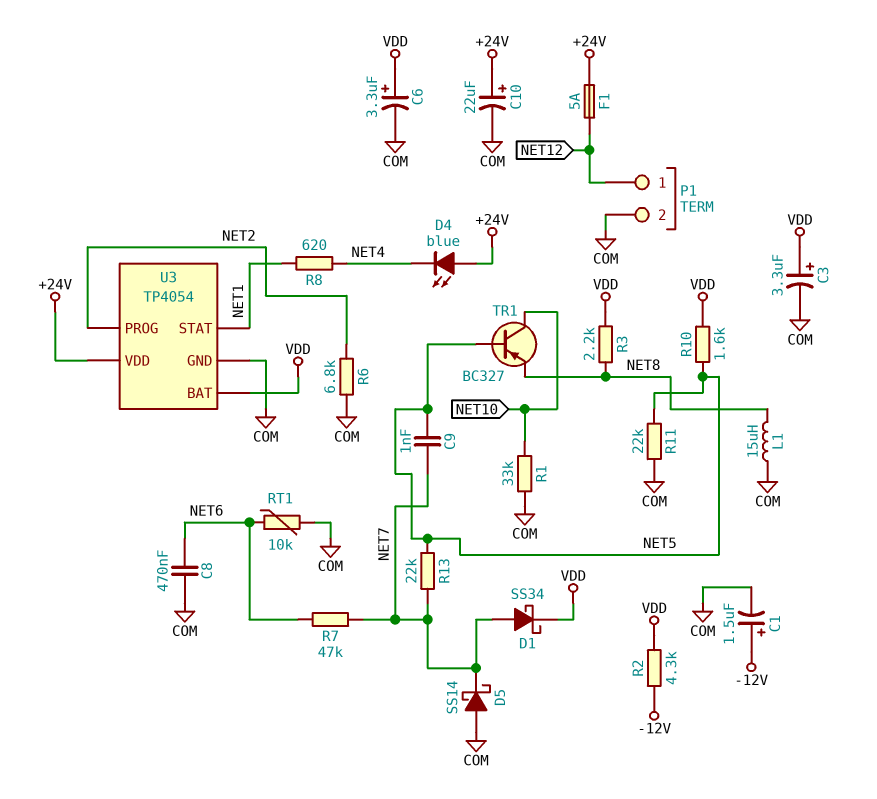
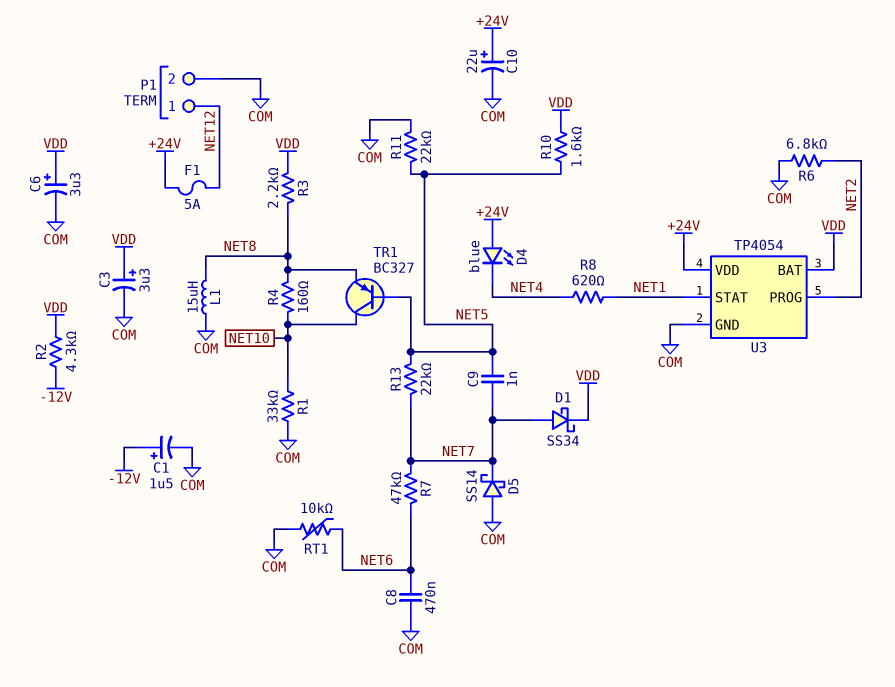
R4: none -> 160 (NET8, NET10)

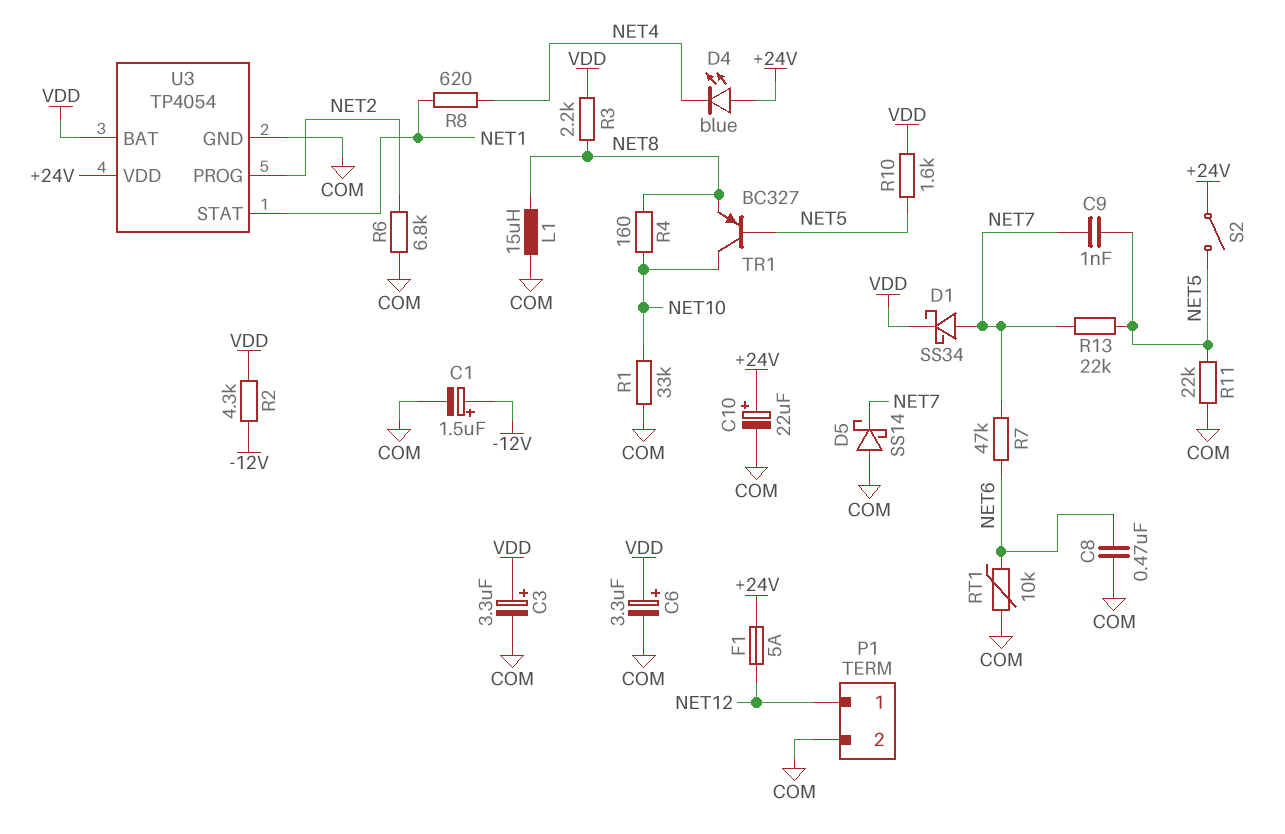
S2: none -> switch (+24V, NET5)

